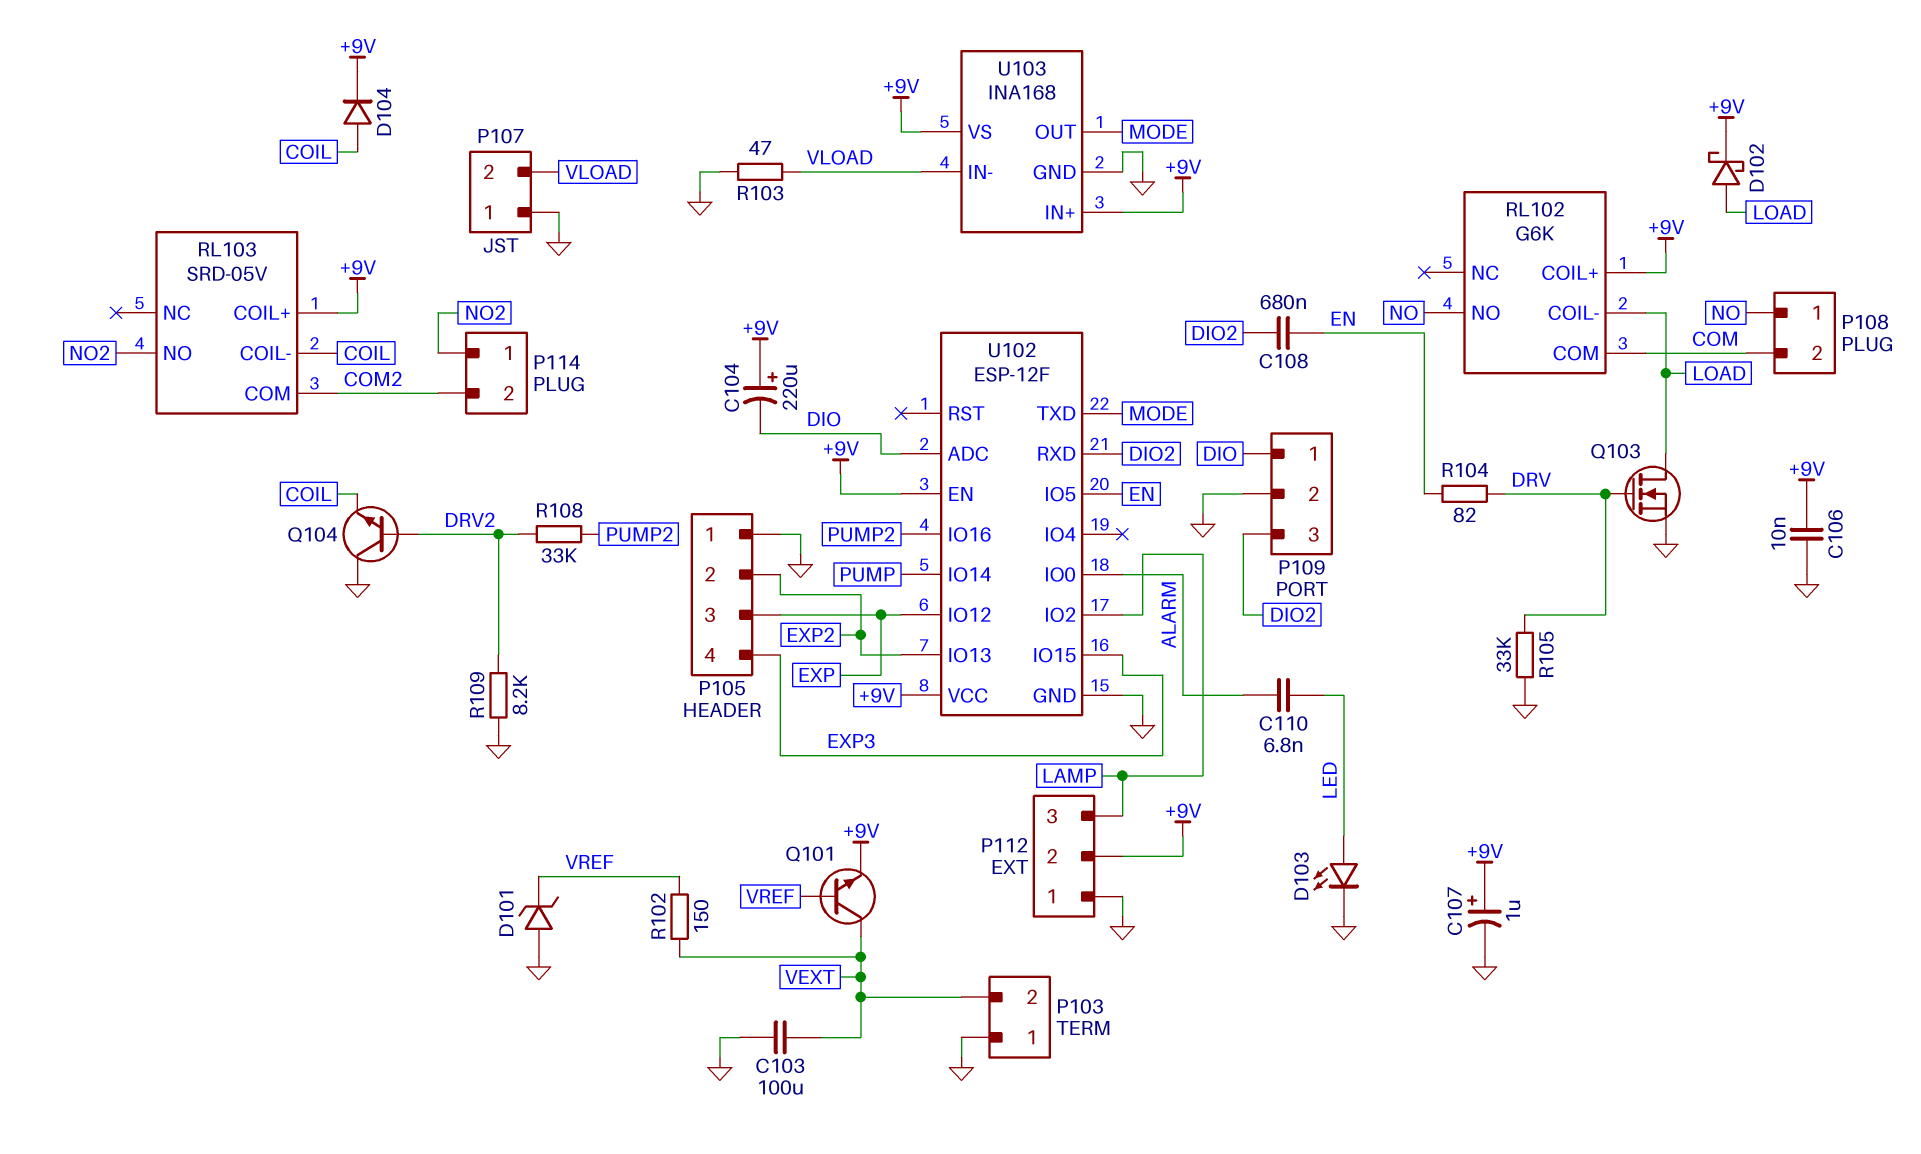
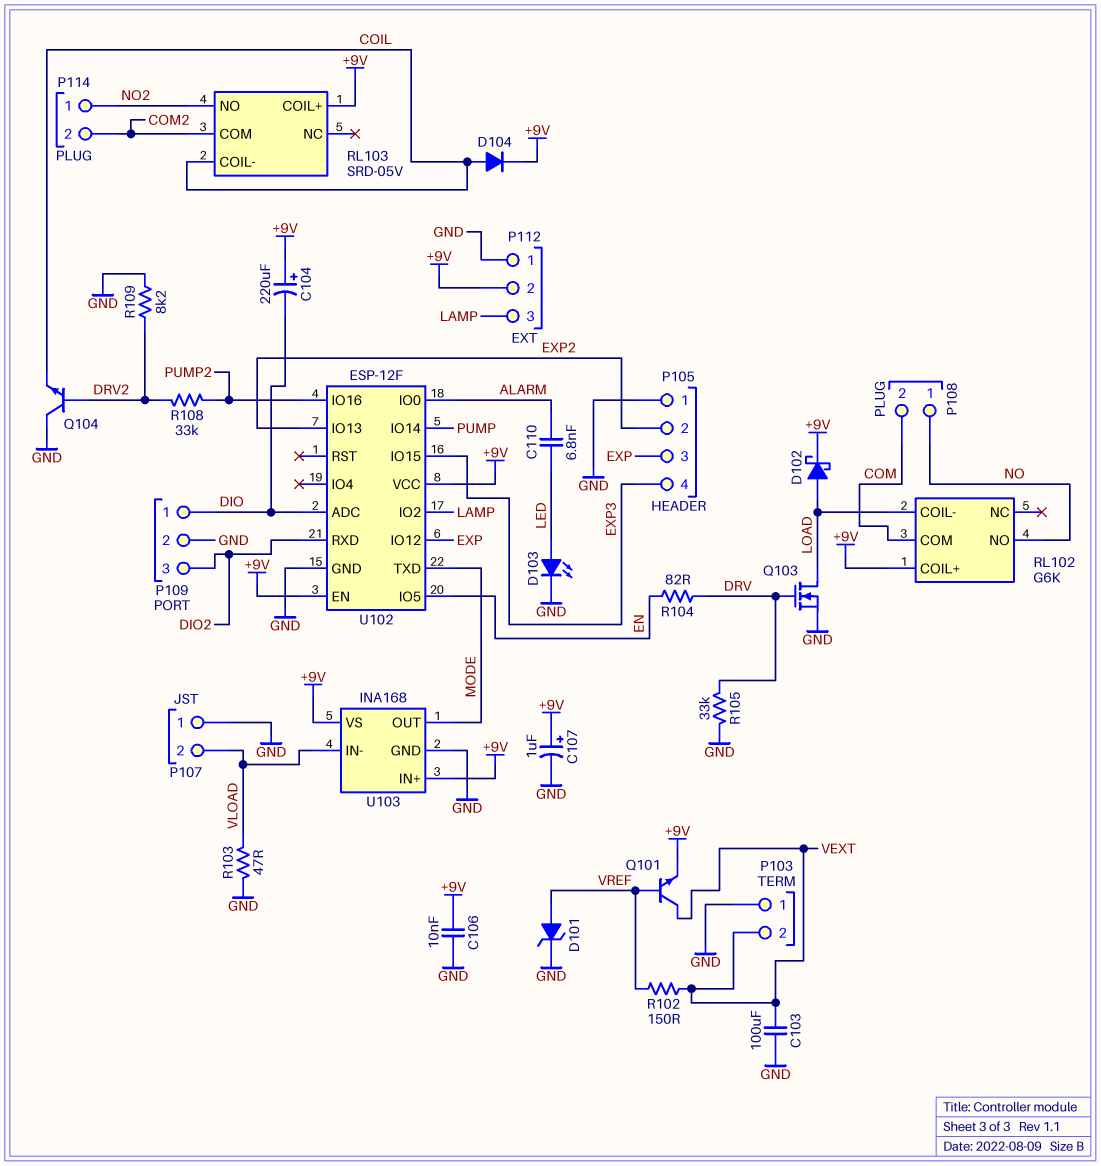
C108: 680nF (DIO2, EN) -> none
D101: zener (A GND, K VREF) -> zener (A VREF, K GND)

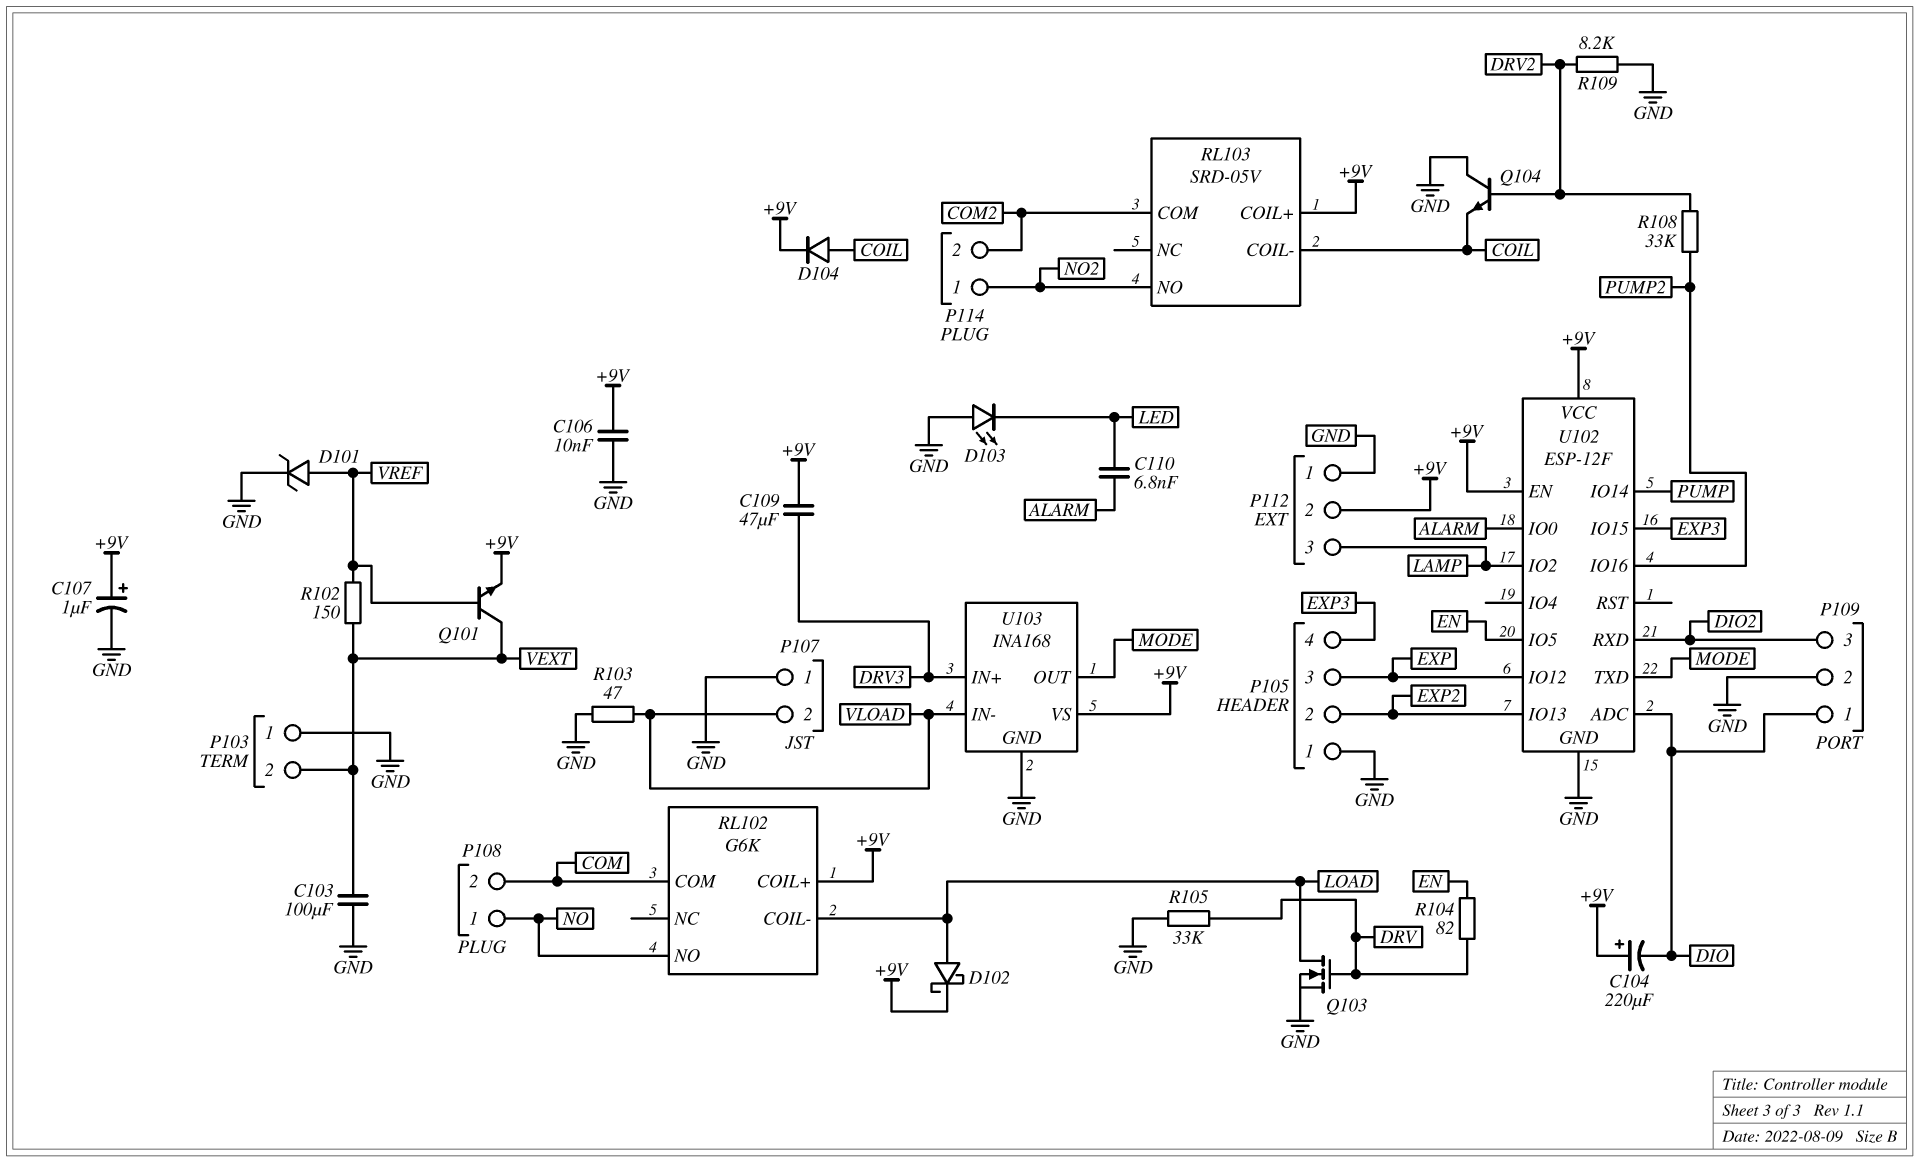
C109: none -> 47uF (+9V, DRV3)
D103: LED (A LED, K GND) -> LED (A GND, K LED)
U103 pin IN+: +9V -> DRV3

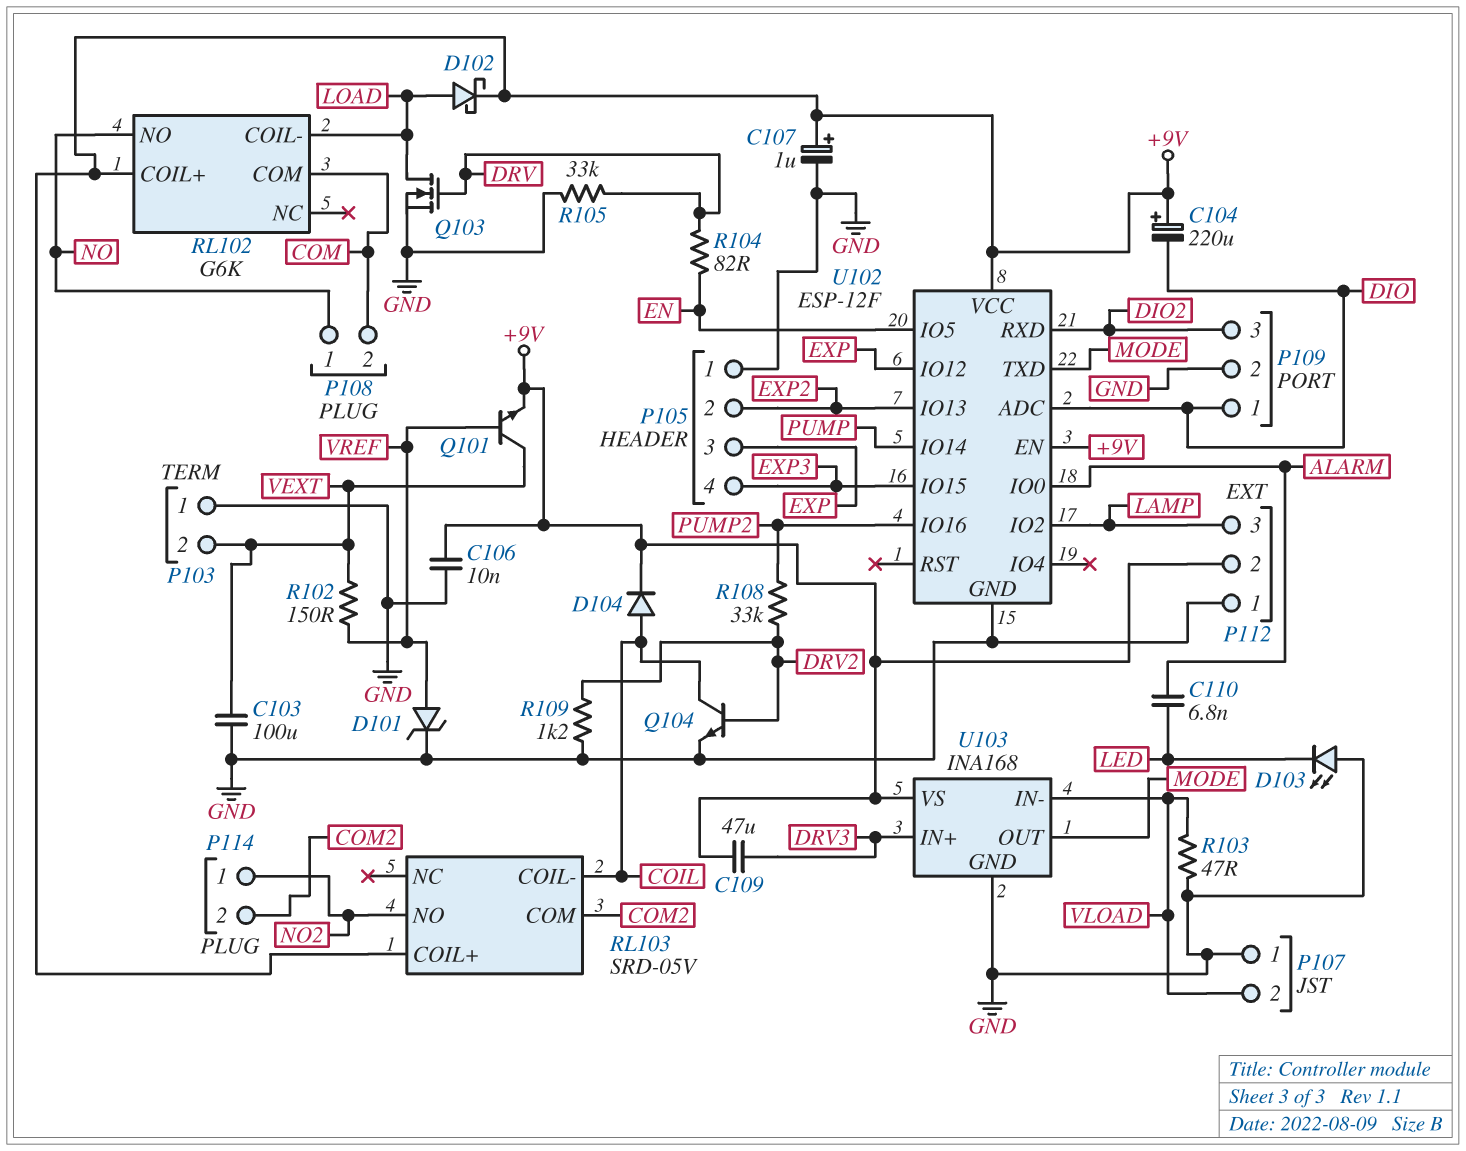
Q104: NPN (B DRV2, C GND, E COIL) -> NPN (B DRV2, C COIL, E GND)
R109: 8.2k (DRV2, GND) -> 1.2k (DRV2, GND)

